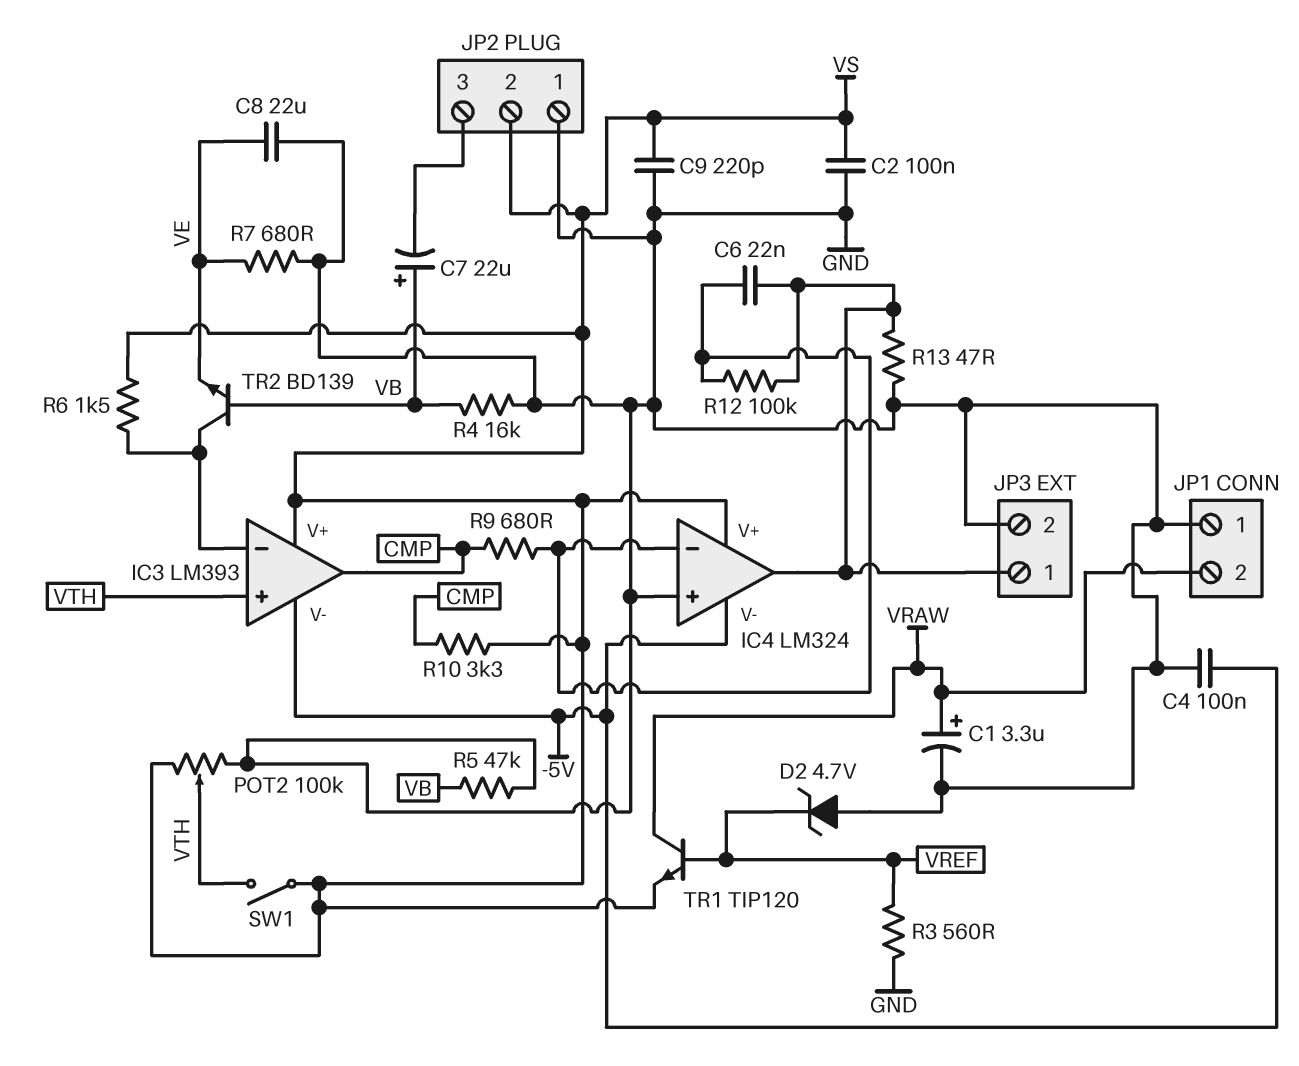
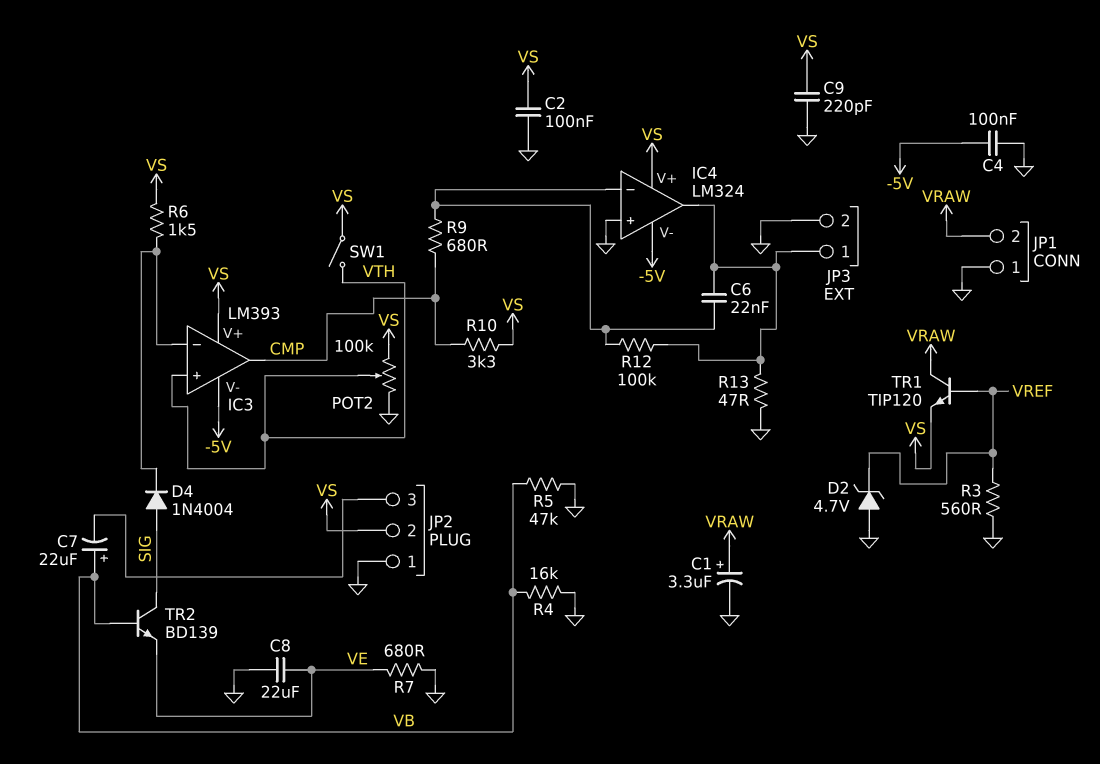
D4: none -> diode 1N4004 (A SIG, K IC3/in-)
TR2: NPN BD139 (B VB, C IC3/in-, E VE) -> NPN BD139 (B VB, C SIG, E VE)

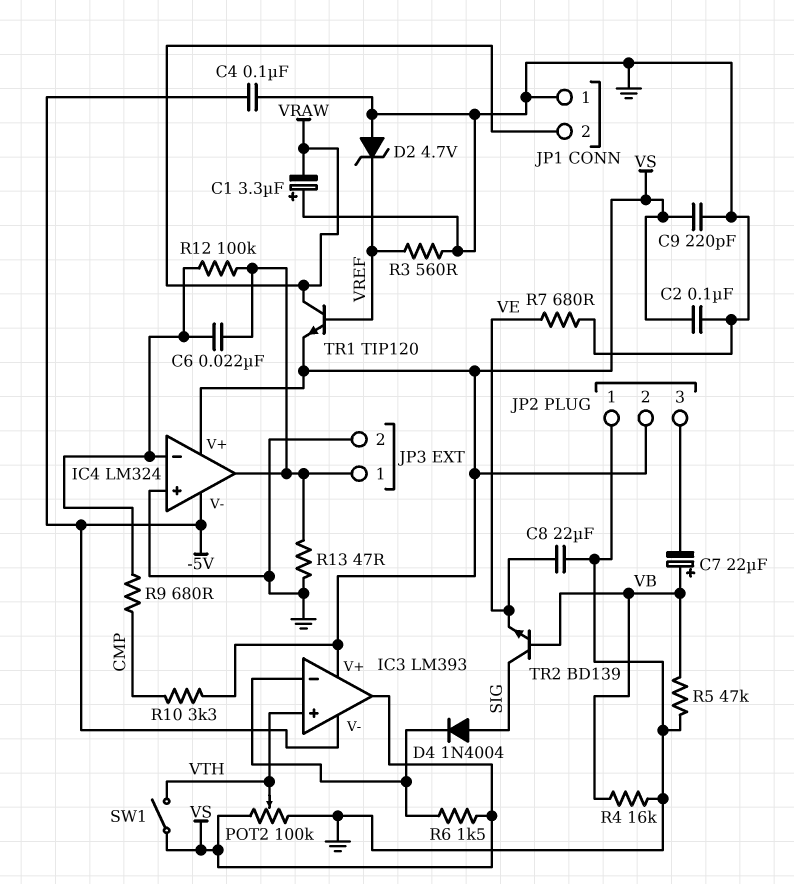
C1: 3.3uF (plus VRAW, minus GND) -> 3.3uF (plus GND, minus VRAW)
IC3 pin out: CMP -> VS

